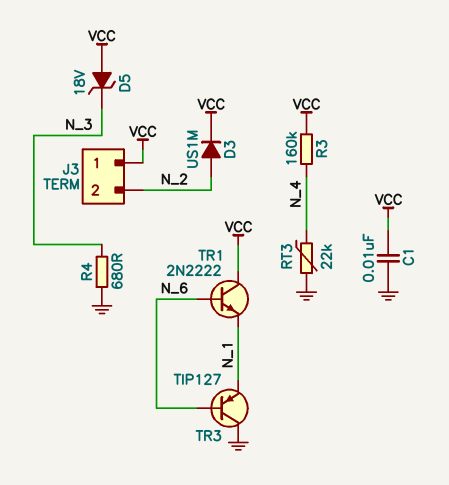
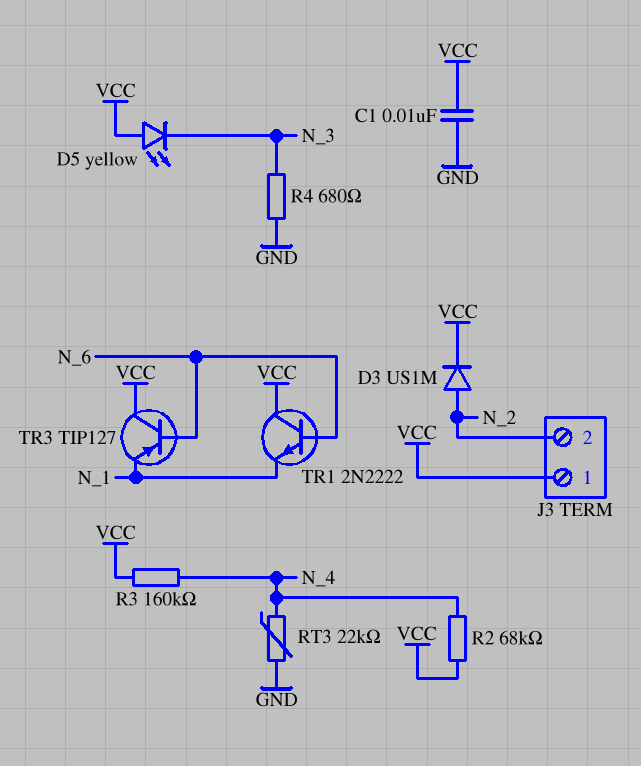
D5: zener 18V (A VCC, K N_3) -> LED yellow (A VCC, K N_3)
R2: none -> 68k (N_4, VCC)
TR3: PNP TIP127 (B N_6, C GND, E N_1) -> PNP TIP127 (B N_6, C VCC, E N_1)

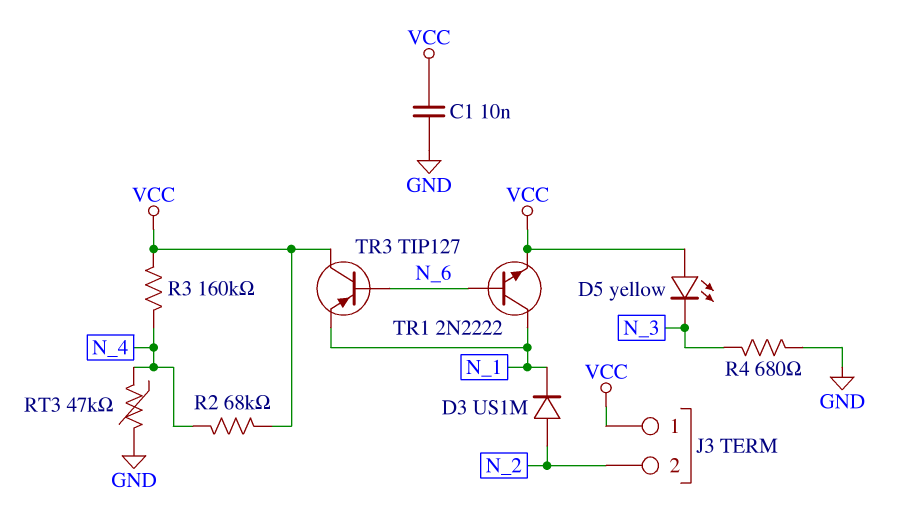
D3: diode US1M (A N_2, K VCC) -> diode US1M (A N_2, K N_1)
RT3: 22k (GND, N_4) -> 47k (GND, N_4)
TR1: NPN 2N2222 (B N_6, C VCC, E N_1) -> NPN 2N2222 (B N_6, C N_1, E VCC)

